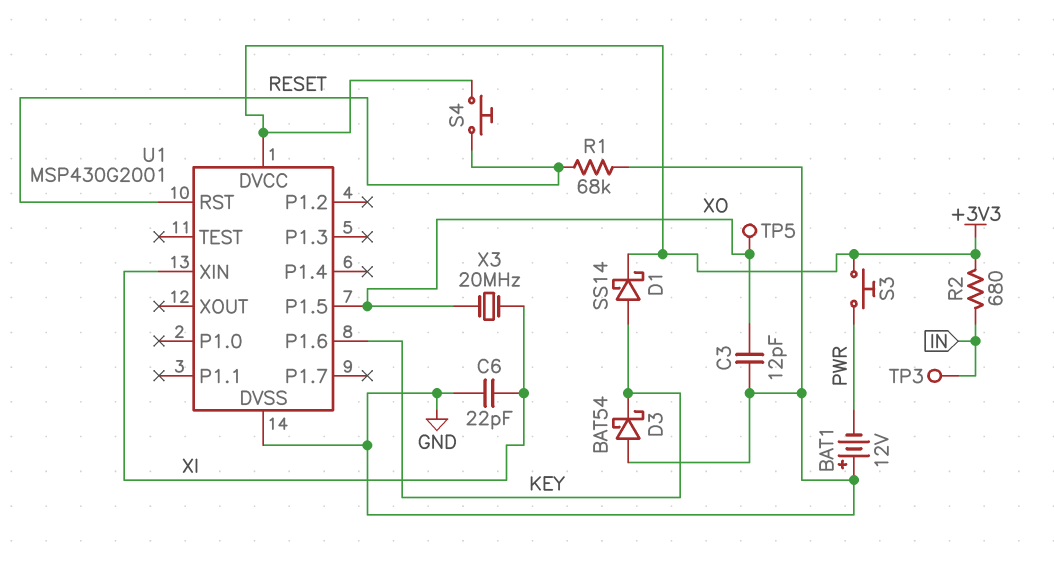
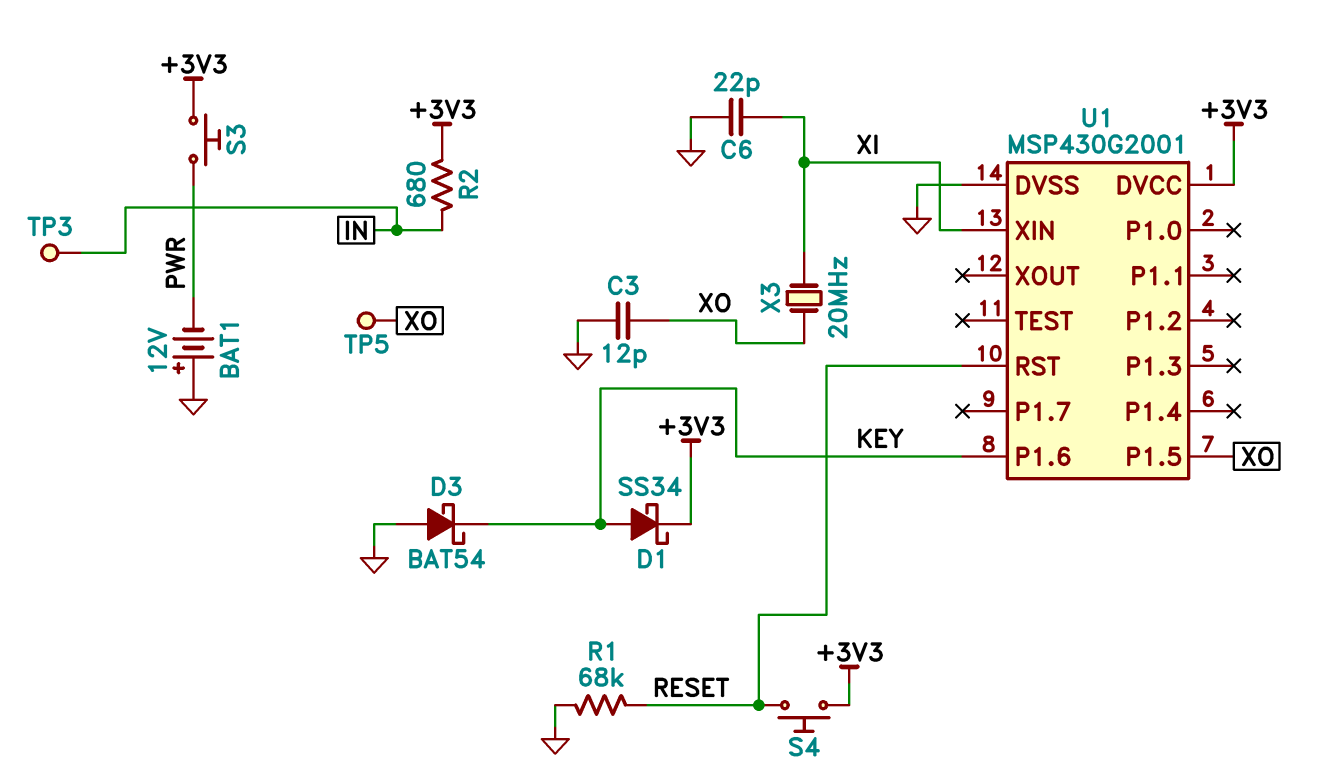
D1: schottky SS14 (A KEY, K +3V3) -> schottky SS34 (A KEY, K +3V3)

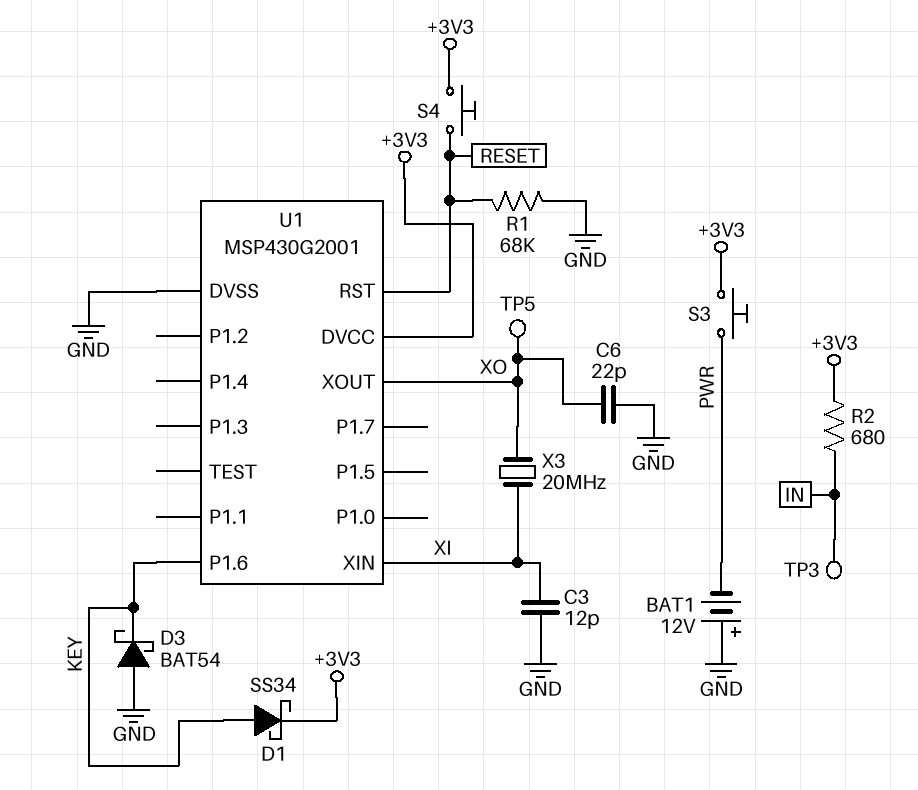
C3: 12pF (GND, XO) -> 12pF (GND, XI)
C6: 22pF (GND, XI) -> 22pF (GND, XO)
U1 pin P1.5: XO -> none
U1 pin XOUT: none -> XO

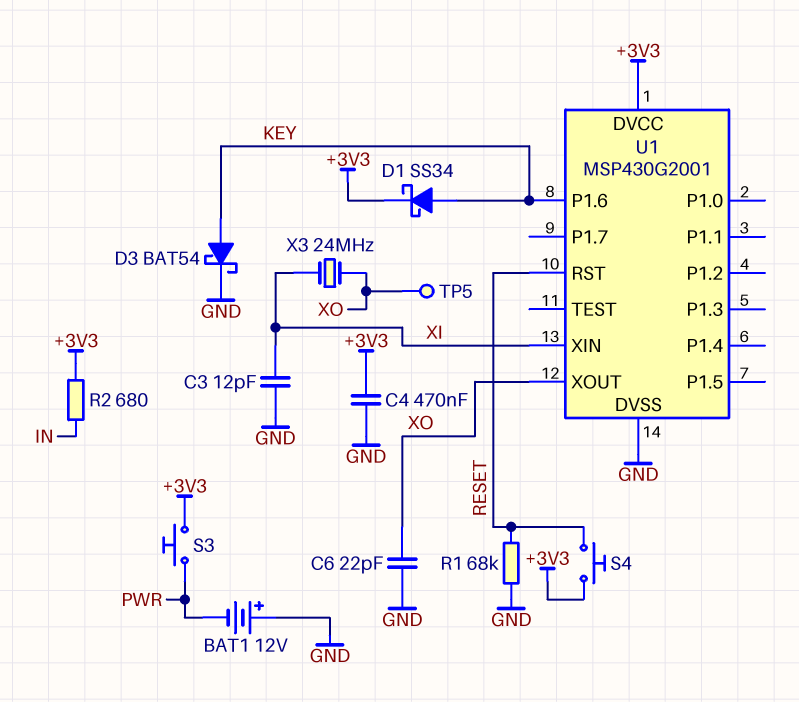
C4: none -> 470nF (+3V3, GND)
D3: schottky BAT54 (A GND, K KEY) -> schottky BAT54 (A KEY, K GND)
TP3: test point (IN) -> none
X3: 20MHz (XI, XO) -> 24MHz (XI, XO)

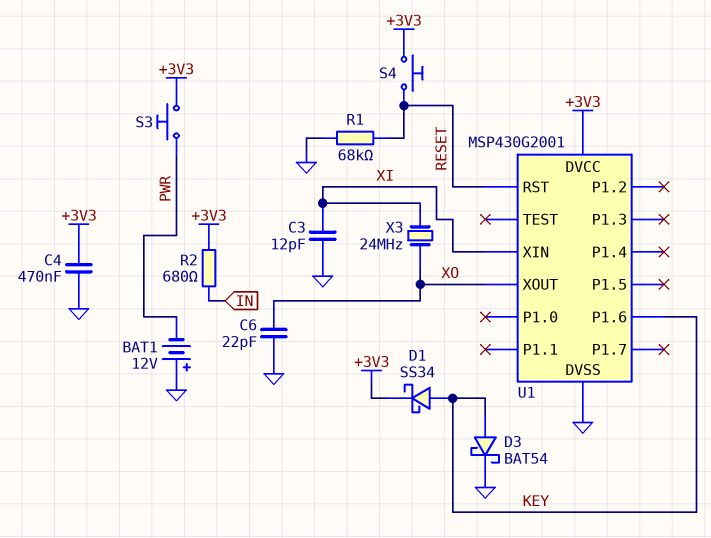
TP5: test point (XO) -> none

